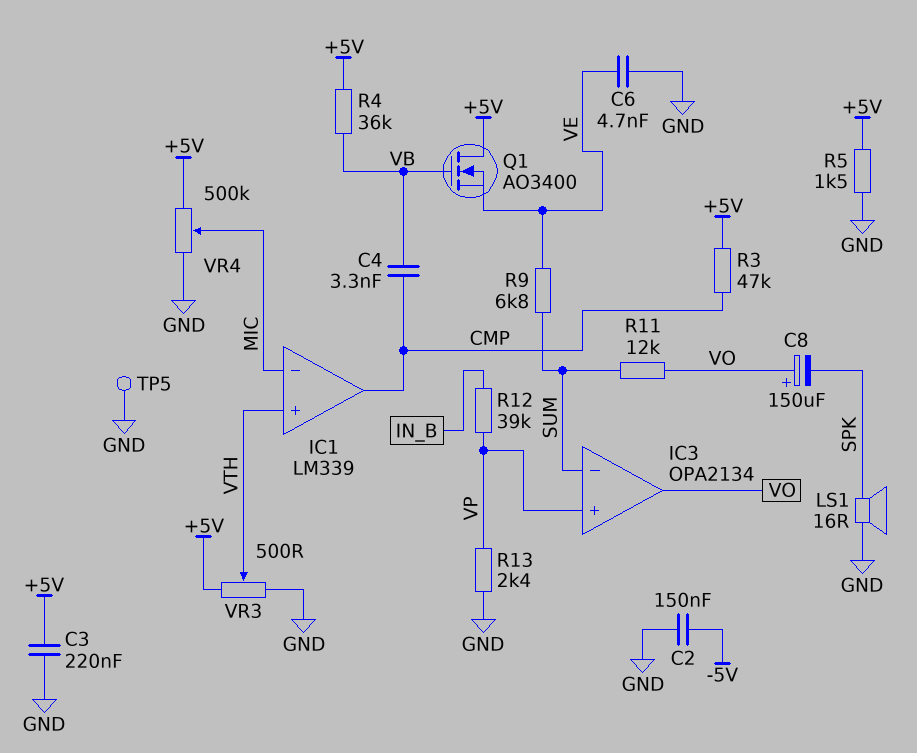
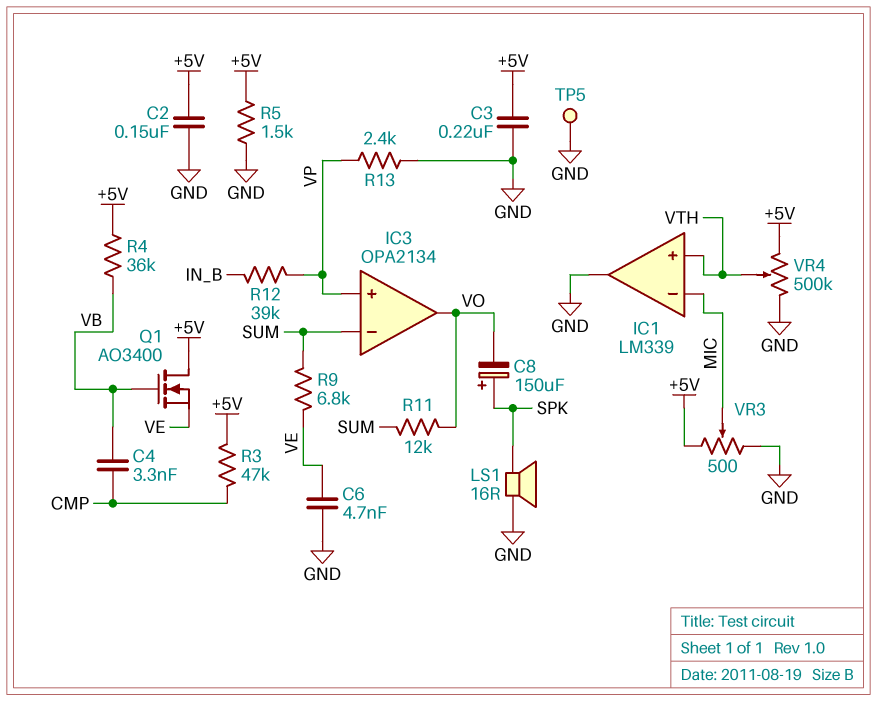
C2: 150nF (-5V, GND) -> 150nF (+5V, GND)
C8: 150uF (plus VO, minus SPK) -> 150uF (plus SPK, minus VO)
IC1 pin out: CMP -> GND
VR3: 500 (+5V, GND, wiper VTH) -> 500 (+5V, GND, wiper MIC)
VR4: 500k (+5V, GND, wiper MIC) -> 500k (+5V, GND, wiper VTH)

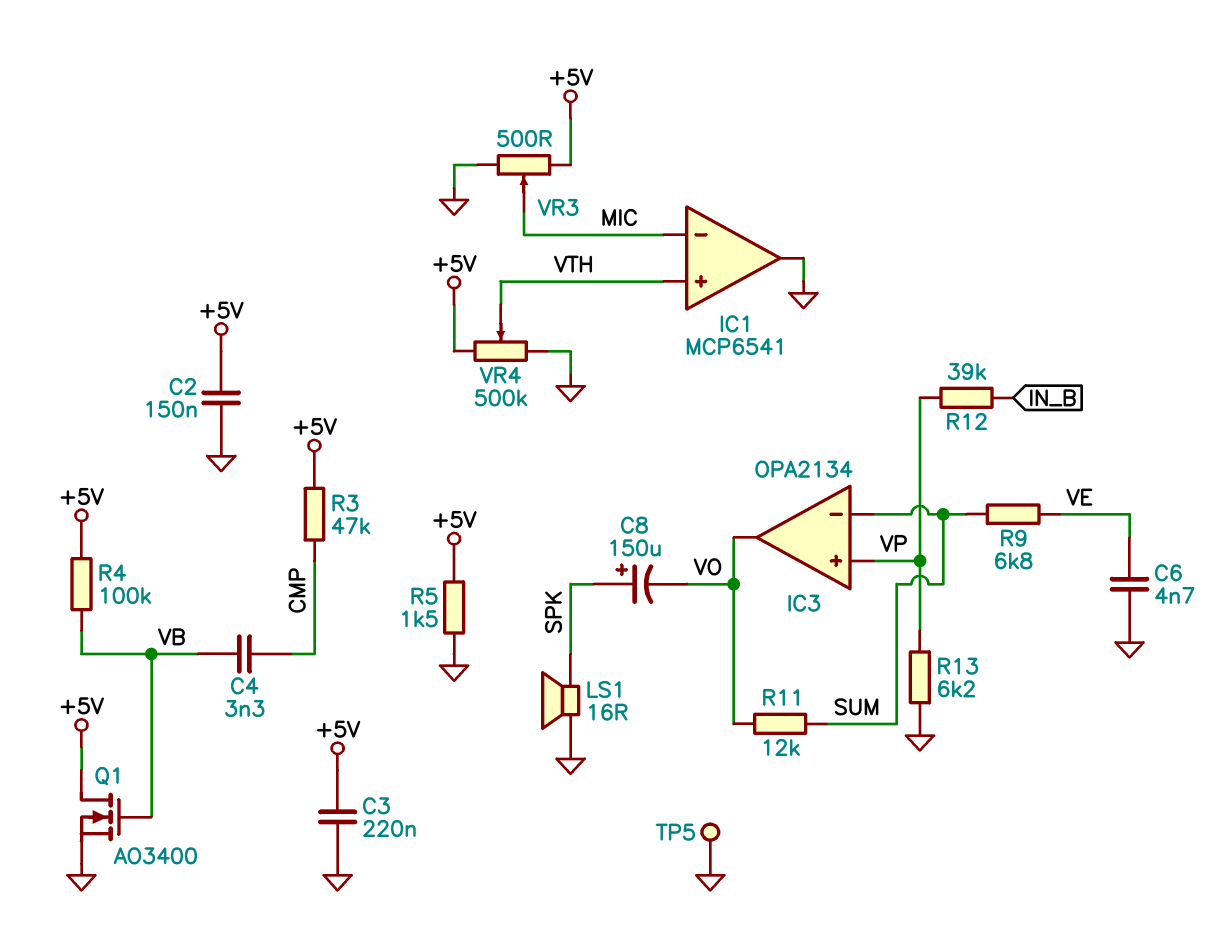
IC1: LM339 -> MCP6541
Q1: NMOS AO3400 (G VB, D +5V, S VE) -> NMOS AO3400 (G VB, D +5V, S GND)
R4: 36k (+5V, VB) -> 100k (+5V, VB)
R13: 2.4k (GND, VP) -> 6.2k (GND, VP)

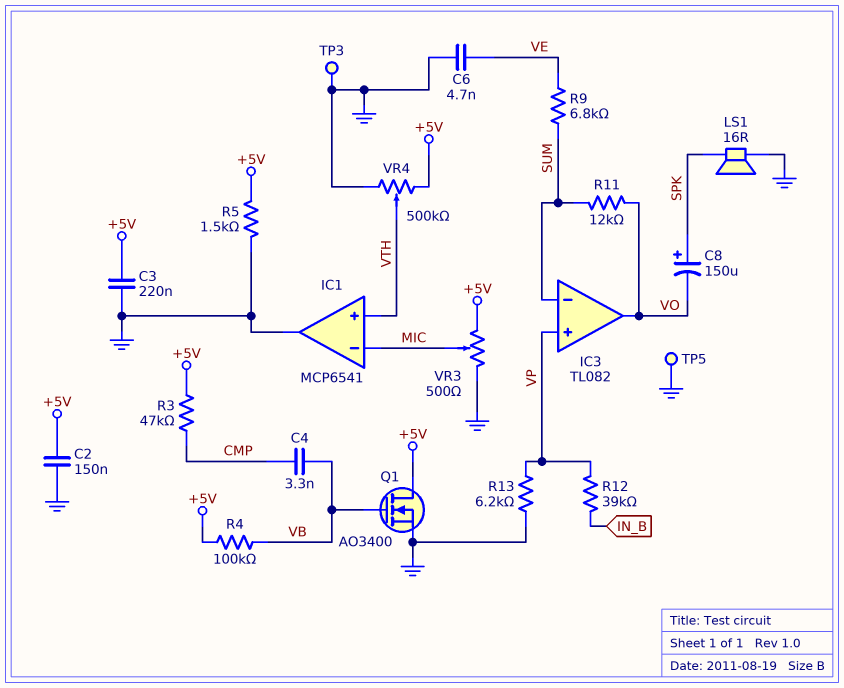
IC3: OPA2134 -> TL082
TP3: none -> test point (GND)

